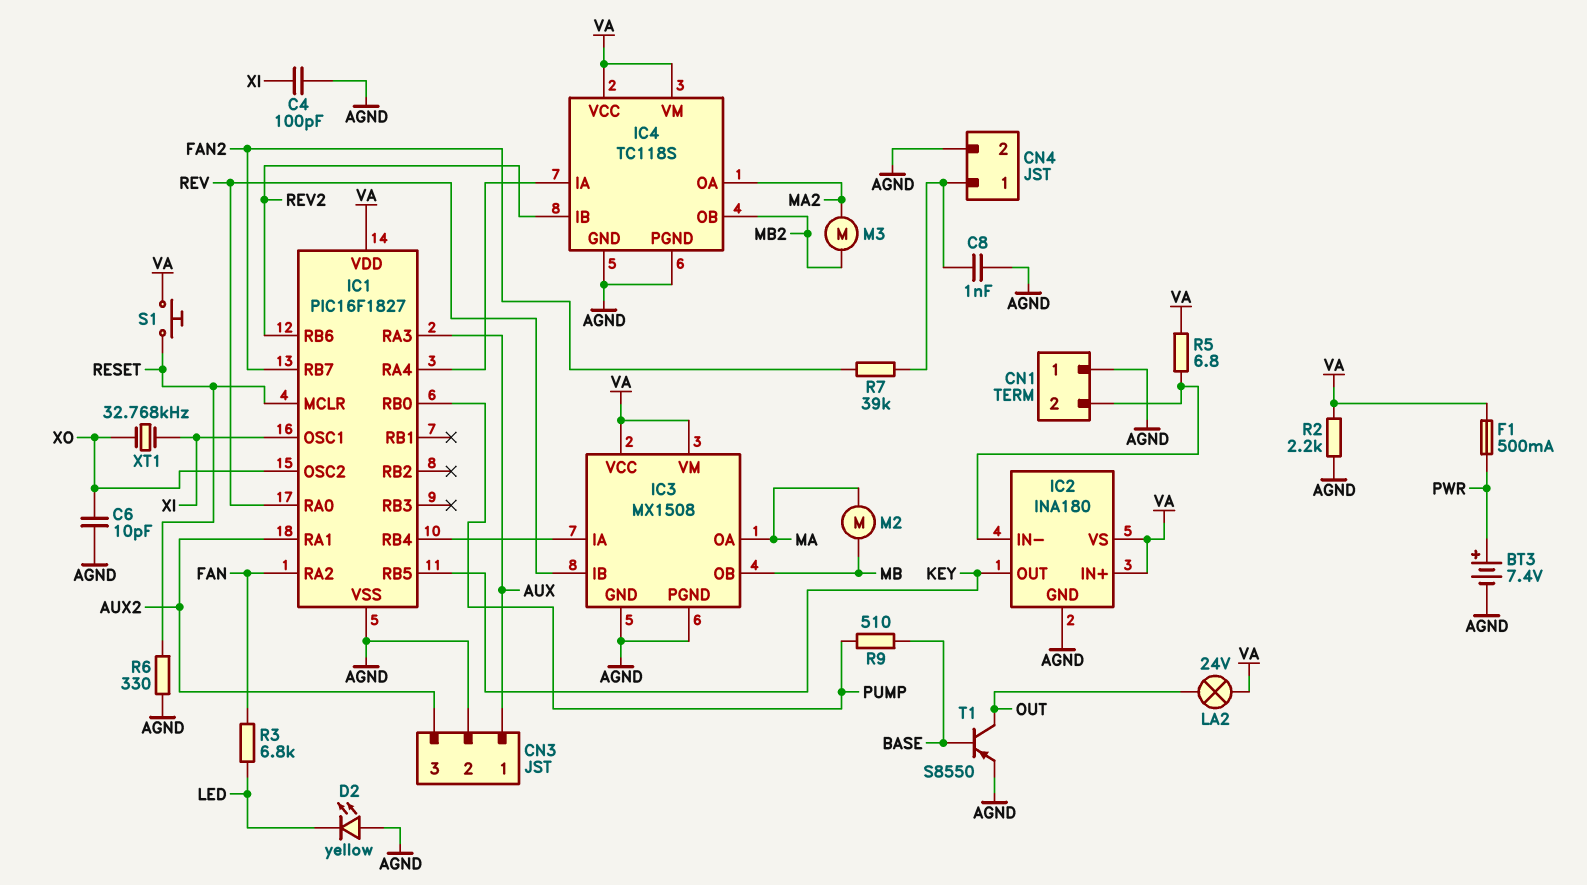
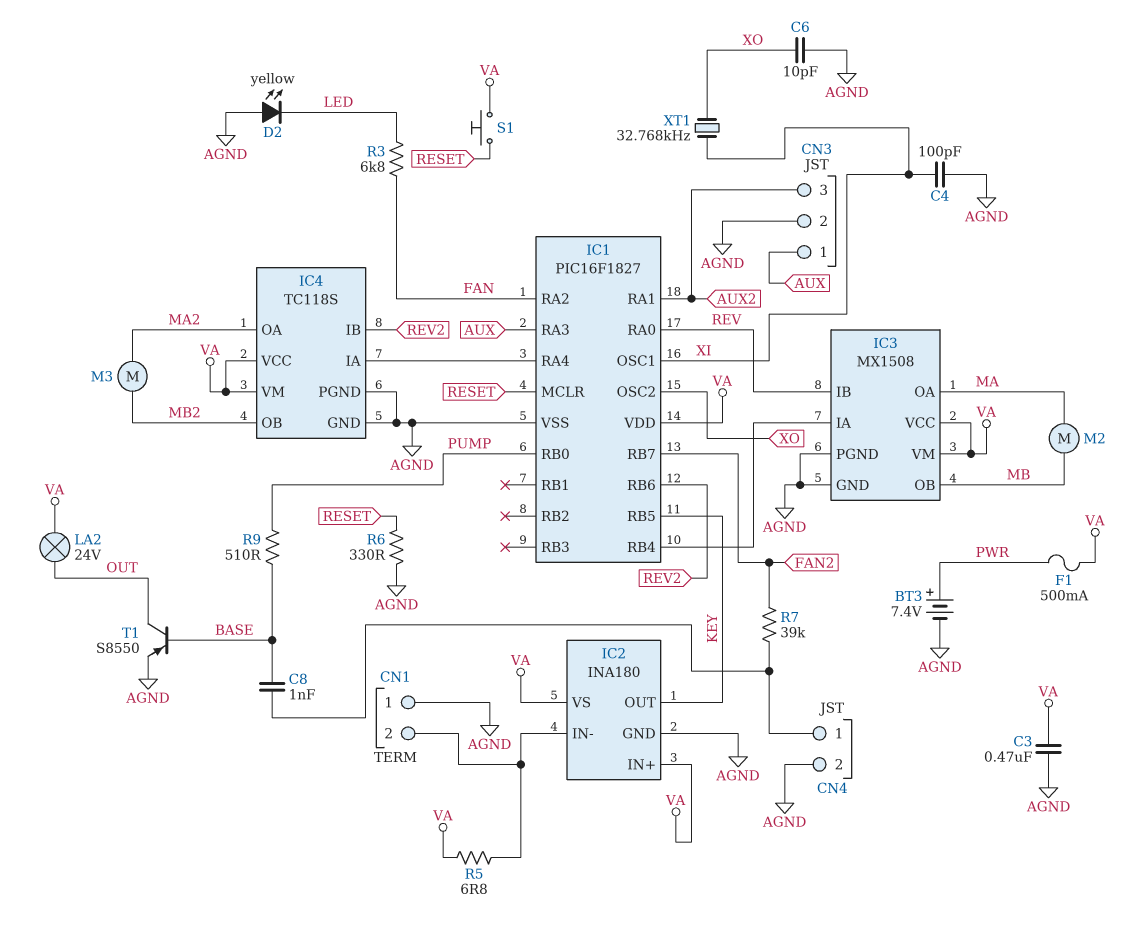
C3: none -> 470nF (AGND, VA)
C8: 1nF (AGND, CN4/1) -> 1nF (BASE, CN4/1)
R2: 2.2k (AGND, VA) -> none

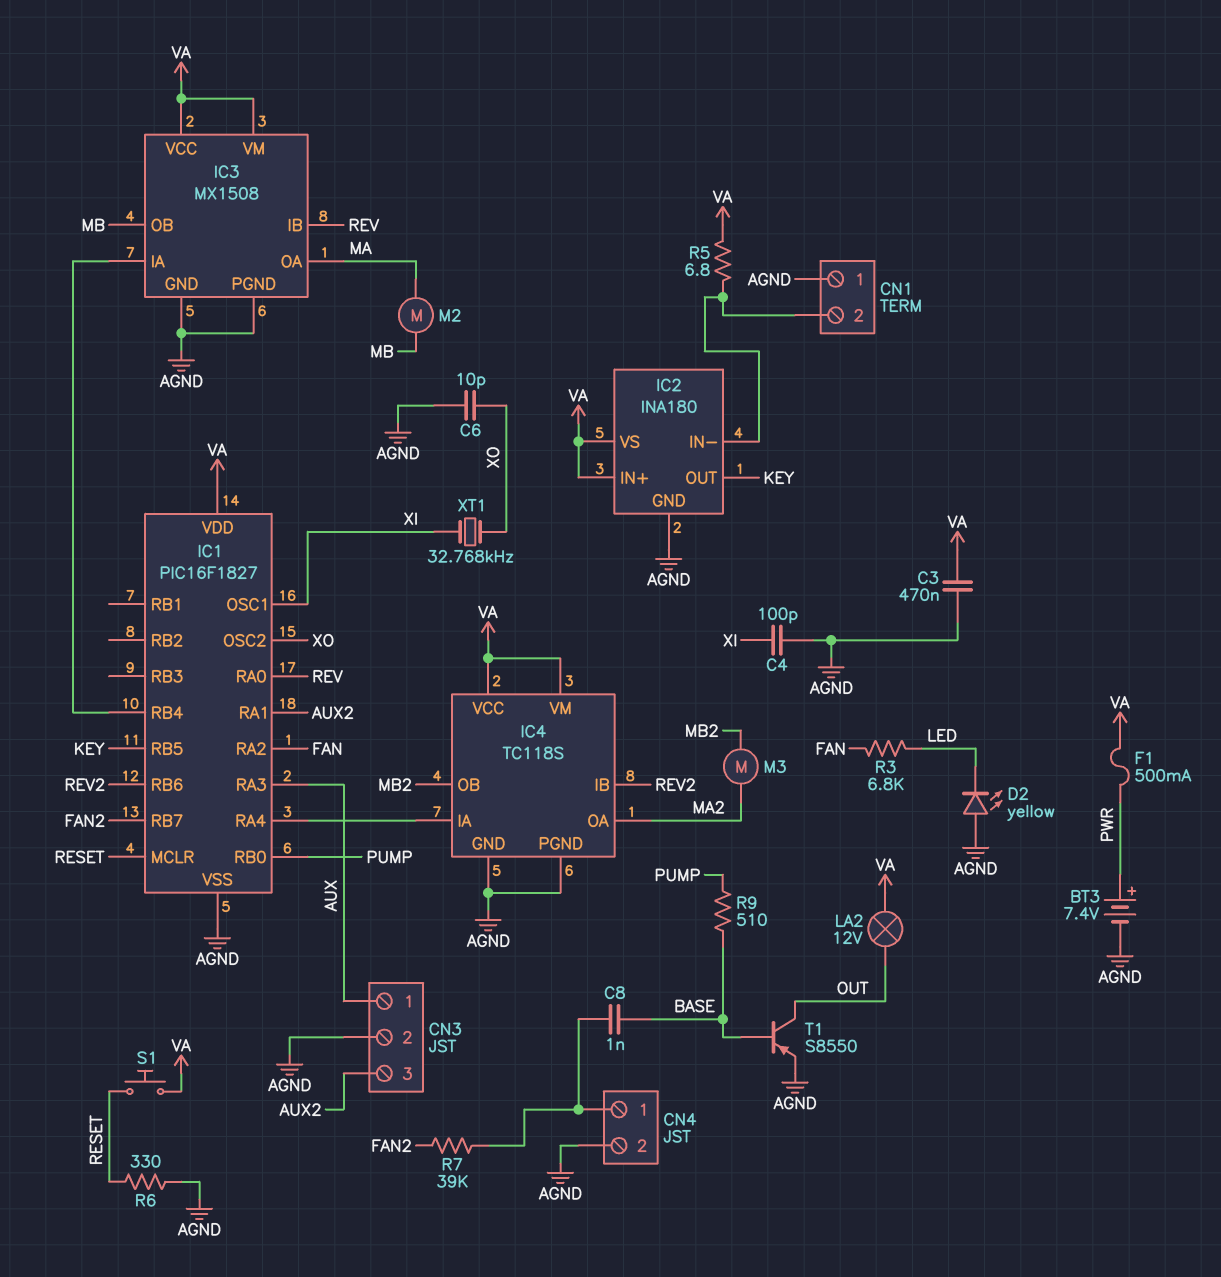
LA2: lamp 24V (OUT, VA) -> lamp 12V (OUT, VA)

